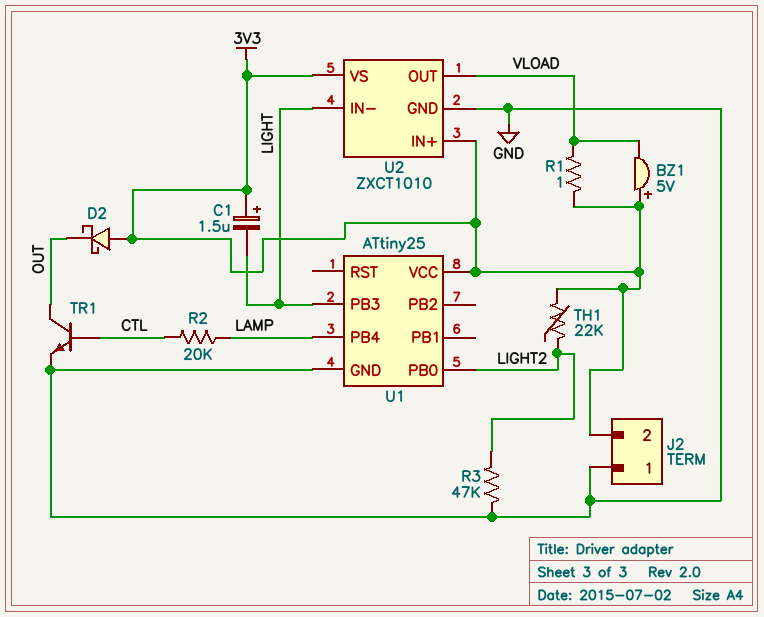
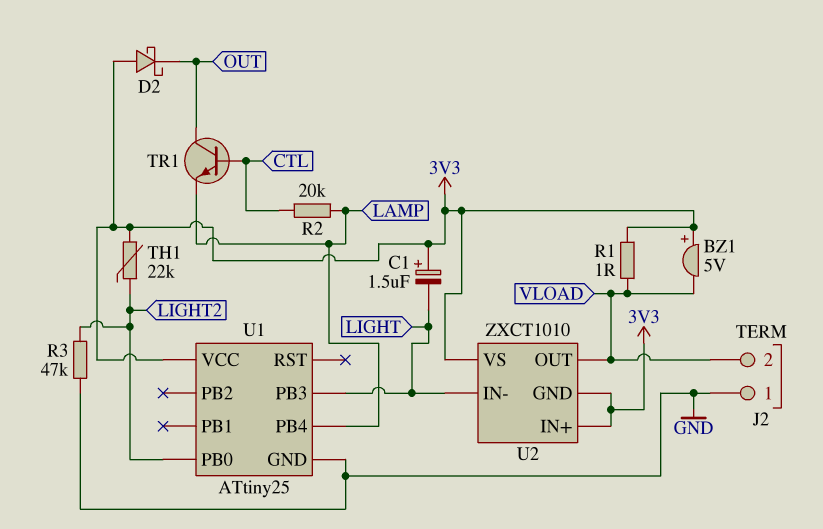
J2 pin 2: 3V3 -> VLOAD
TR1: NPN (B CTL, C OUT, E GND) -> NPN (B CTL, C OUT, E LAMP)
U2 pin GND: GND -> 3V3

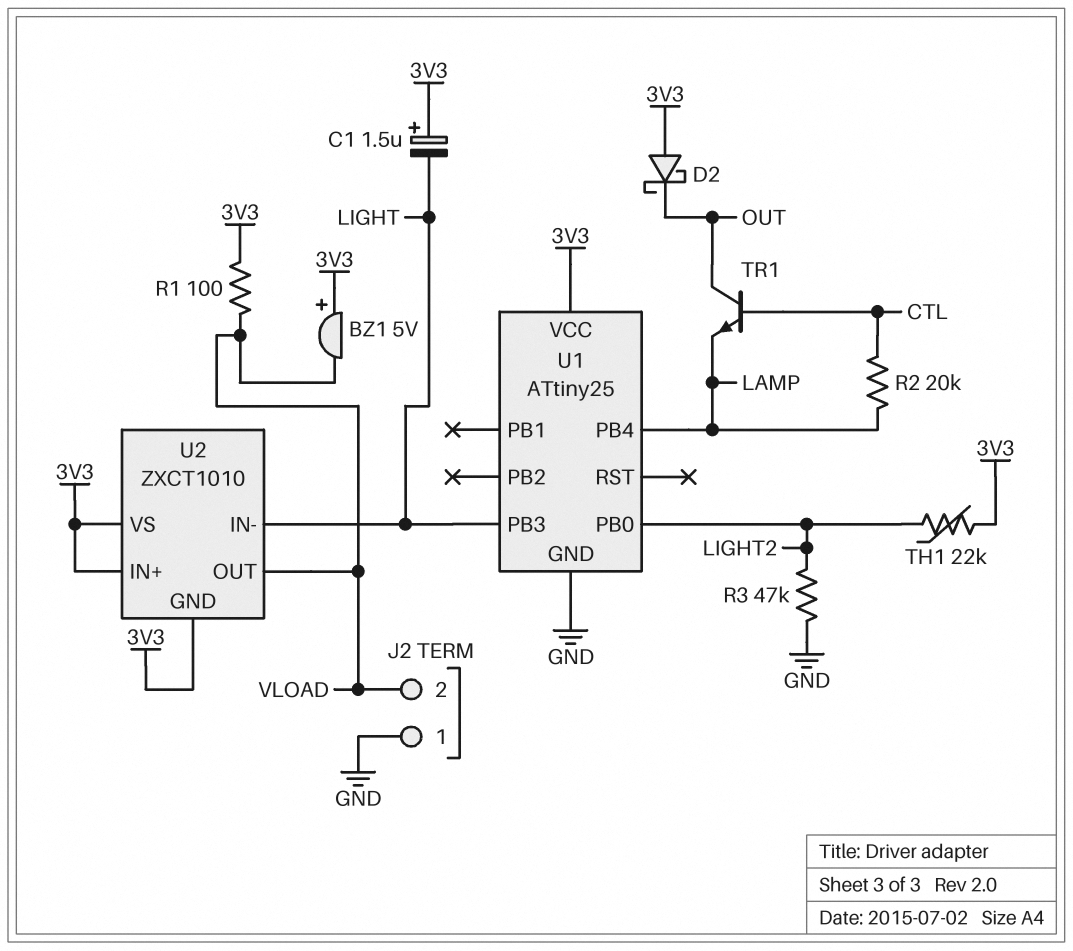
R1: 1 (3V3, VLOAD) -> 100 (3V3, VLOAD)

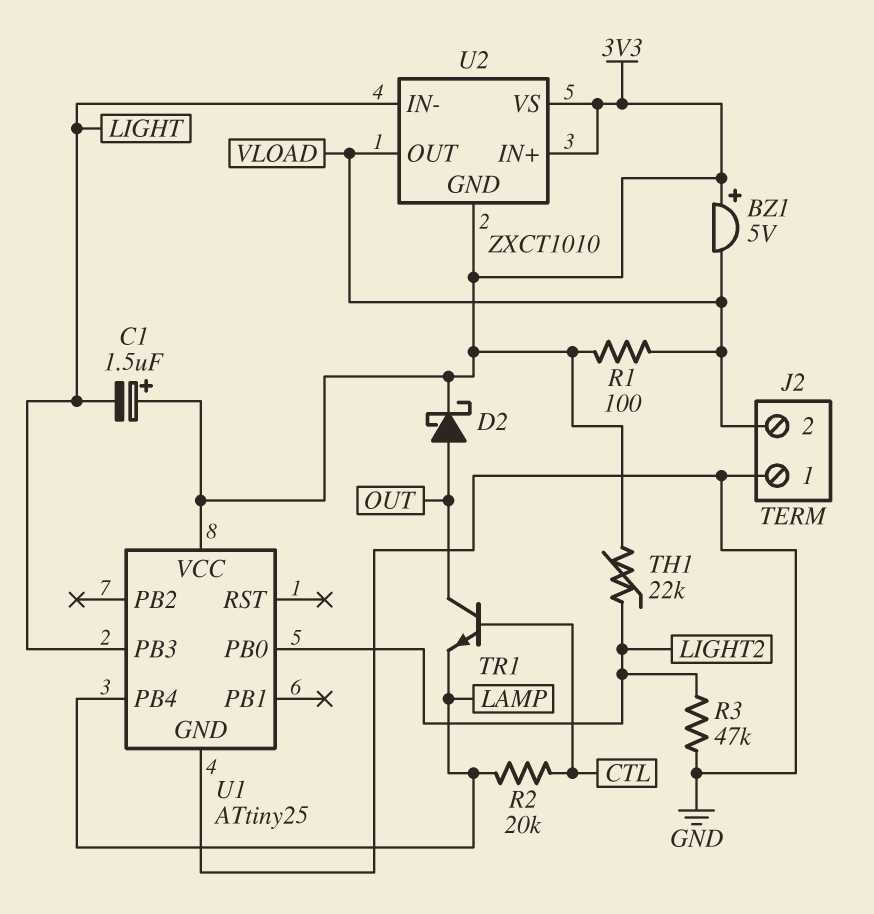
D2: schottky (A 3V3, K OUT) -> schottky (A OUT, K 3V3)

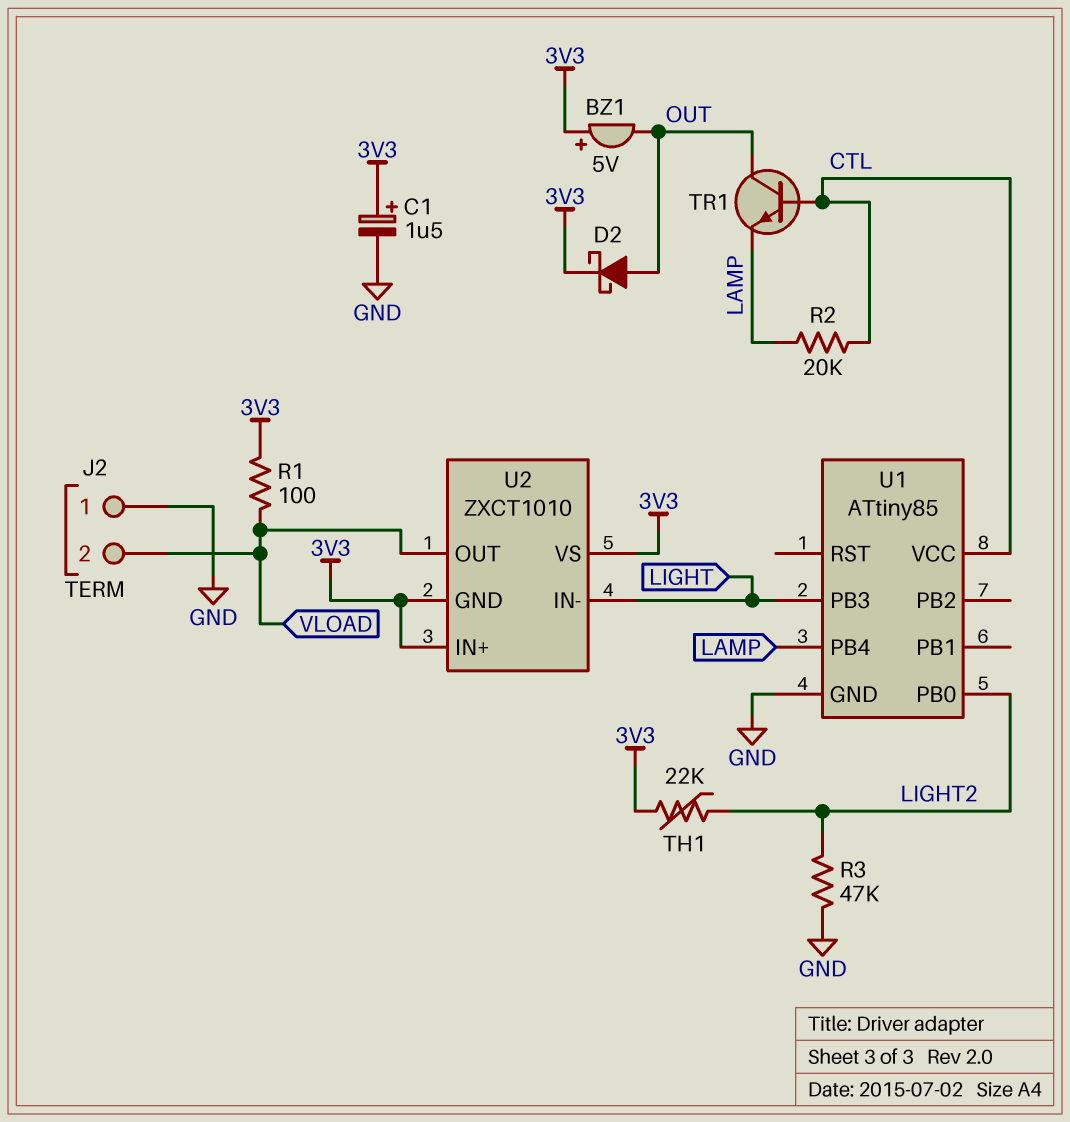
BZ1: buzzer 5V (plus 3V3, minus VLOAD) -> buzzer 5V (plus 3V3, minus OUT)
C1: 1.5uF (plus 3V3, minus LIGHT) -> 1.5uF (plus 3V3, minus GND)
U1: ATtiny25 -> ATtiny85
U1 pin VCC: 3V3 -> CTL

